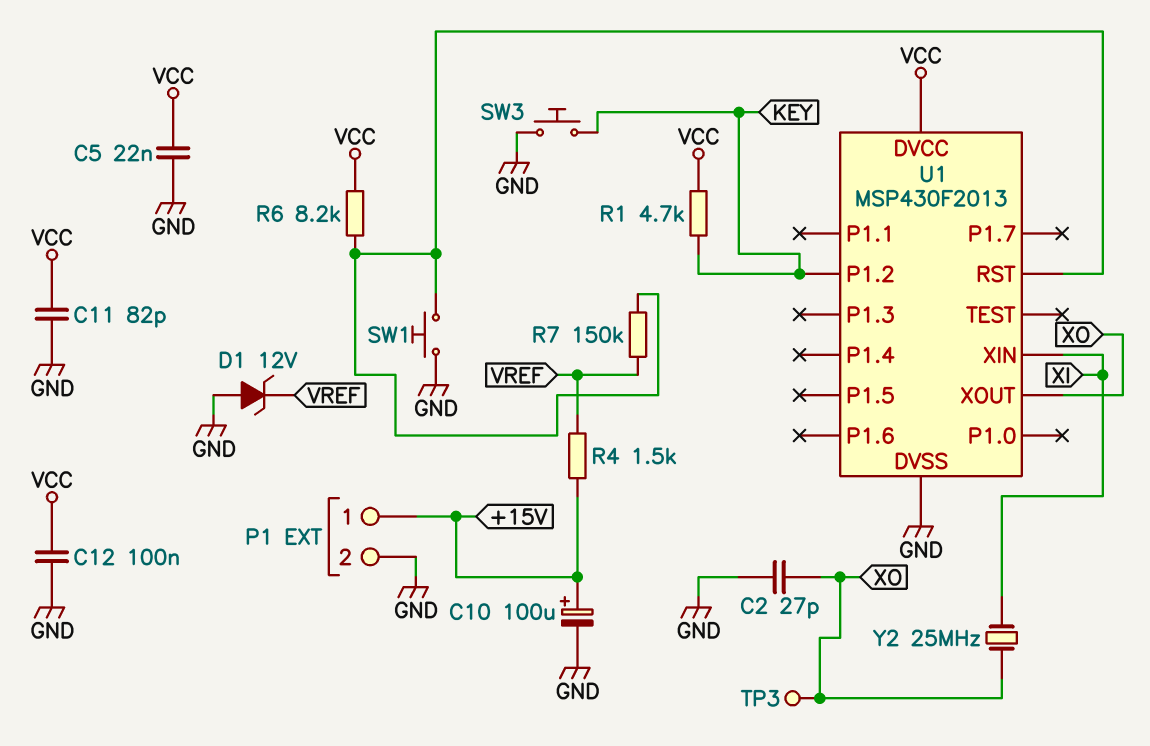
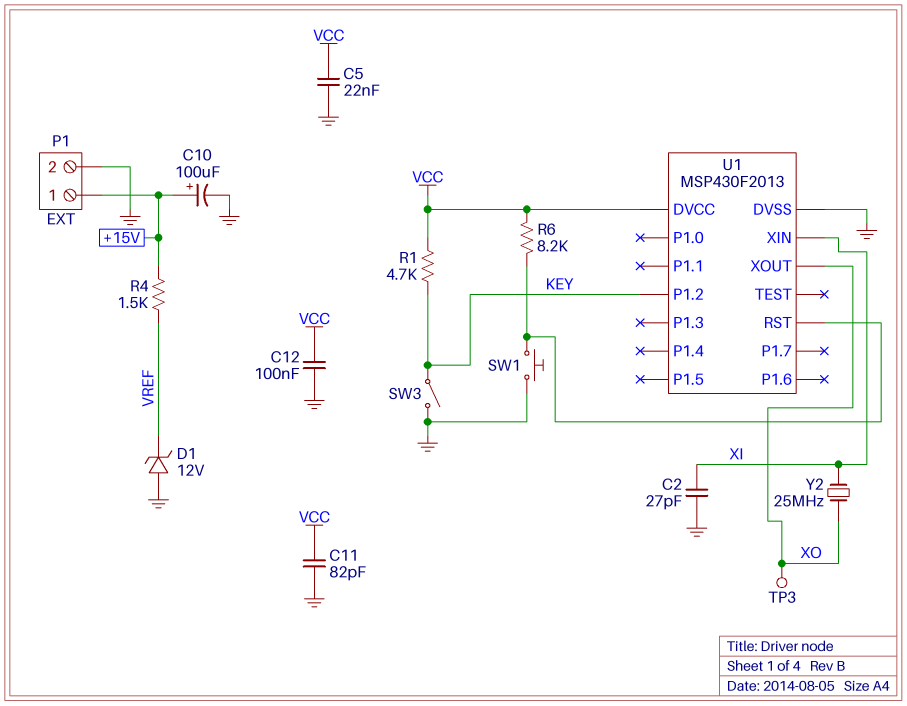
C2: 27pF (GND, XO) -> 27pF (GND, XI)
R7: 150k (U1/RST, VREF) -> none
SW3: button (GND, KEY) -> switch (GND, KEY)

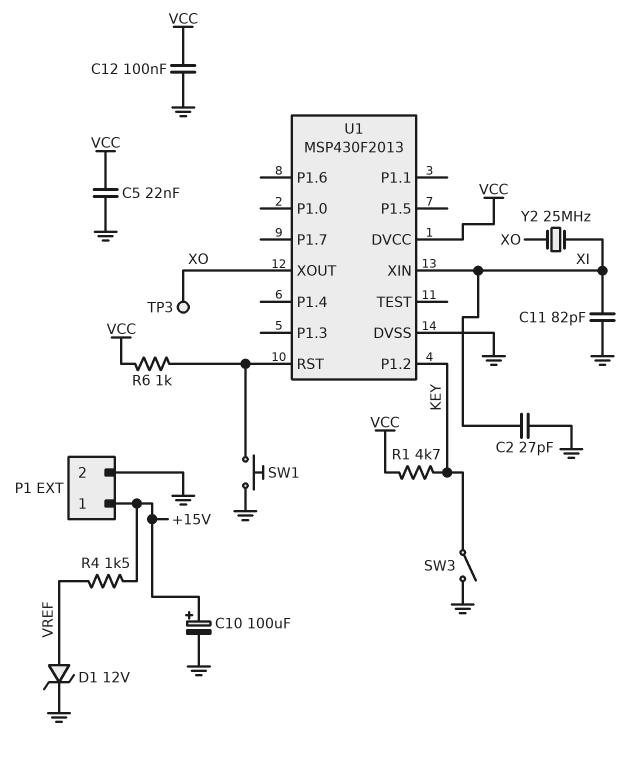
C11: 82pF (GND, VCC) -> 82pF (GND, XI)
D1: zener 12V (A GND, K VREF) -> zener 12V (A VREF, K GND)
R6: 8.2k (U1/RST, VCC) -> 1k (U1/RST, VCC)

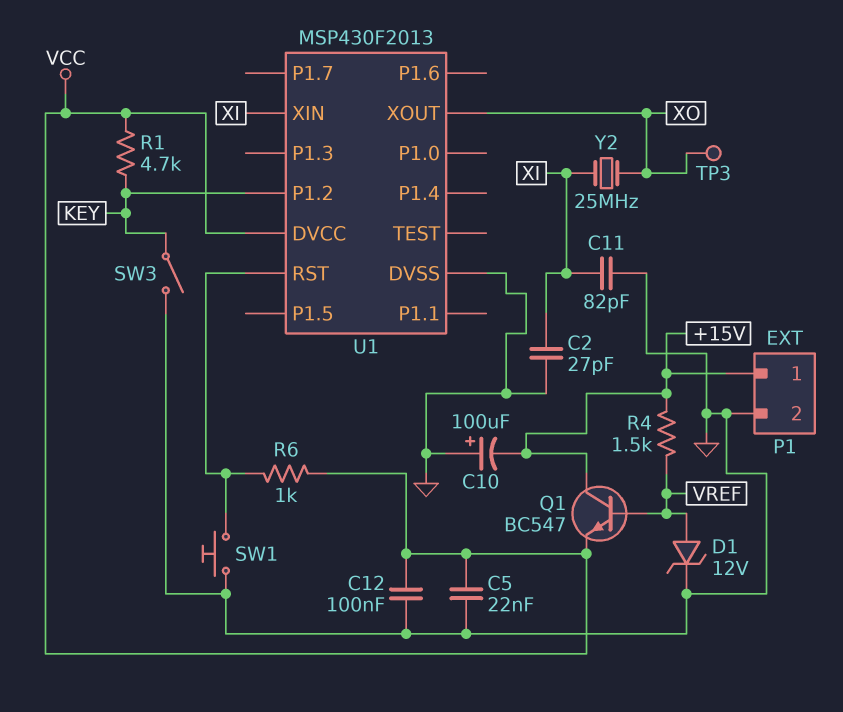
C10: 100uF (plus +15V, minus GND) -> 100uF (plus GND, minus +15V)
Q1: none -> NPN BC547 (B VREF, C +15V, E VCC)

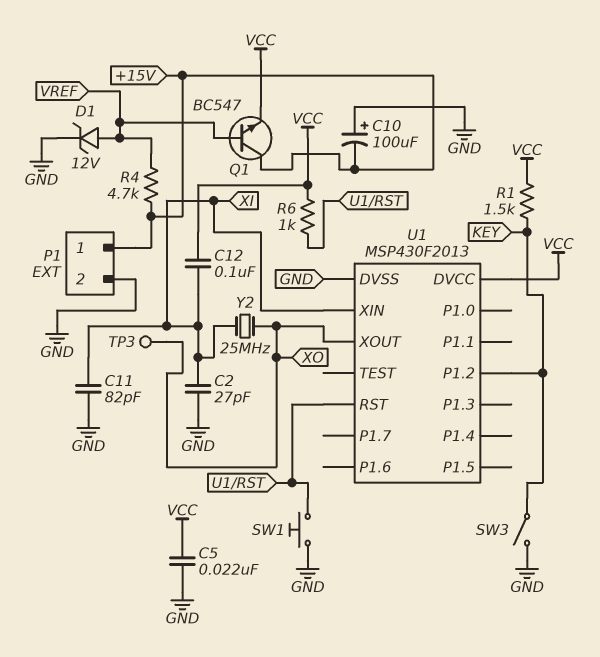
C12: 100nF (GND, VCC) -> 100nF (VCC, XI)
R1: 4.7k (KEY, VCC) -> 1.5k (KEY, VCC)
R4: 1.5k (+15V, VREF) -> 4.7k (+15V, VREF)

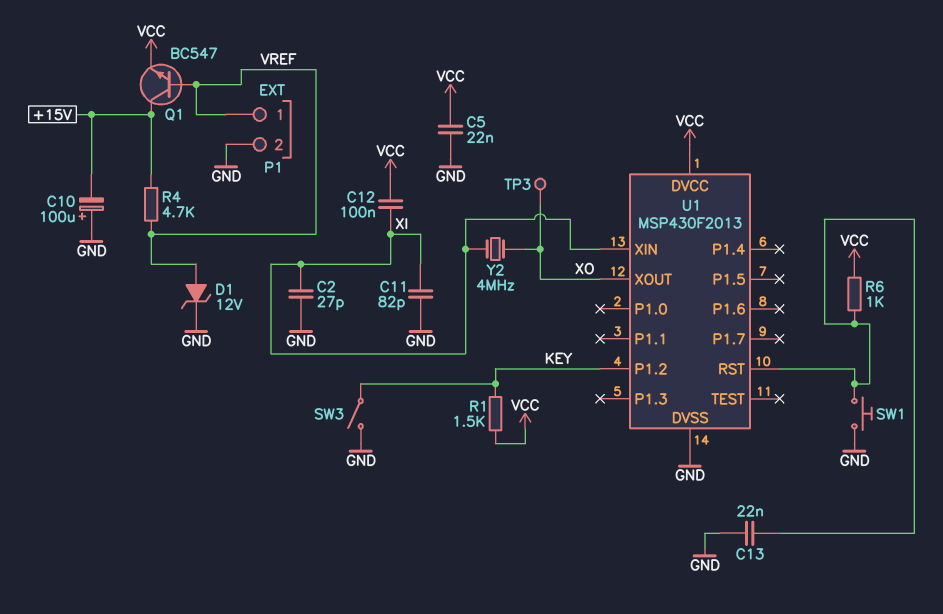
C13: none -> 22nF (GND, U1/RST)
P1 pin 1: +15V -> VREF
Y2: 25MHz (XI, XO) -> 4MHz (XI, XO)

